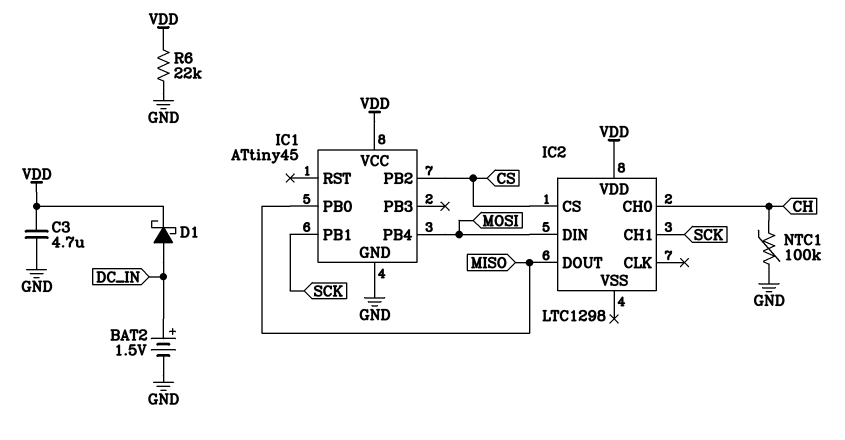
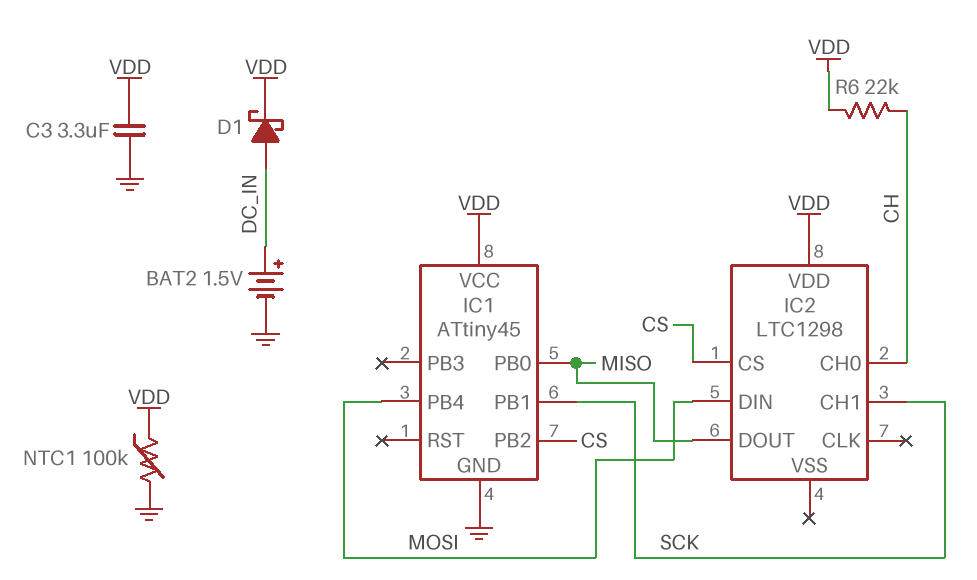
C3: 4.7uF (GND, VDD) -> 3.3uF (GND, VDD)
NTC1: 100k (CH, GND) -> 100k (GND, VDD)
R6: 22k (GND, VDD) -> 22k (CH, VDD)

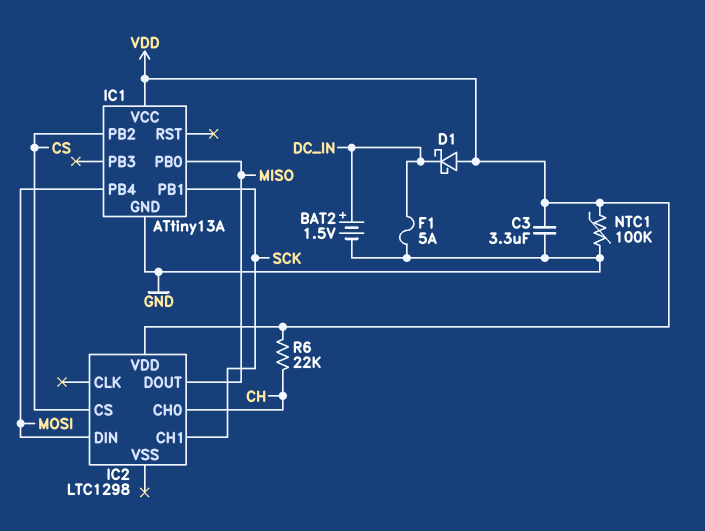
D1: schottky (A DC_IN, K VDD) -> schottky (A VDD, K DC_IN)
F1: none -> 5A (DC_IN, GND)
IC1: ATtiny45 -> ATtiny13A

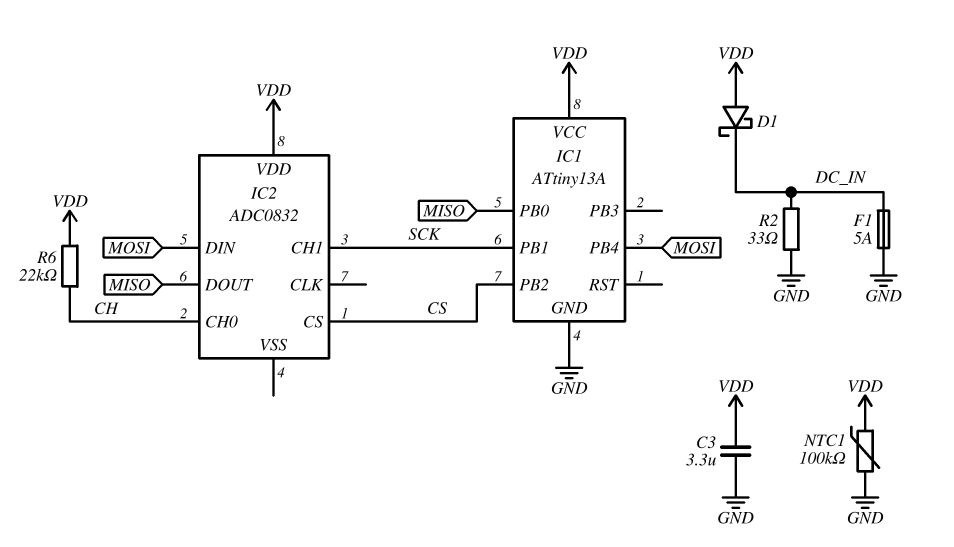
BAT2: 1.5V (plus DC_IN, minus GND) -> none
IC2: LTC1298 -> ADC0832
R2: none -> 33 (DC_IN, GND)

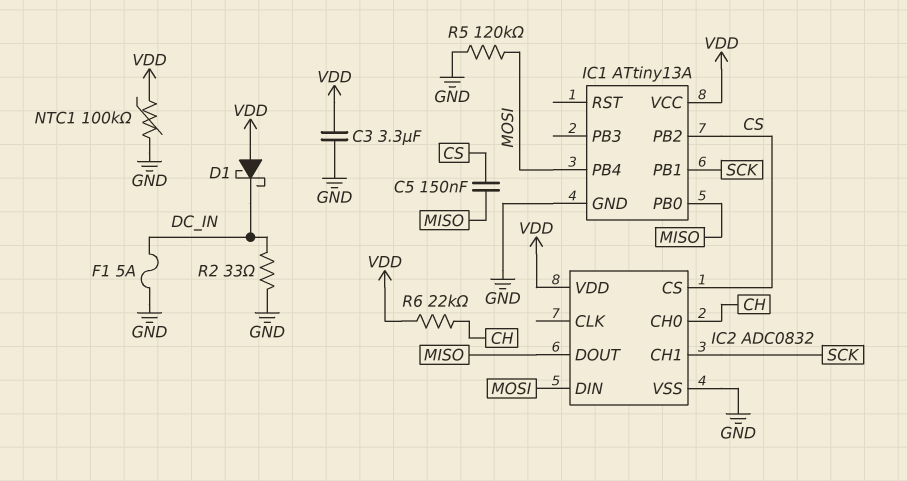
C5: none -> 150nF (CS, MISO)
IC2 pin VSS: none -> GND
R5: none -> 120k (GND, MOSI)

